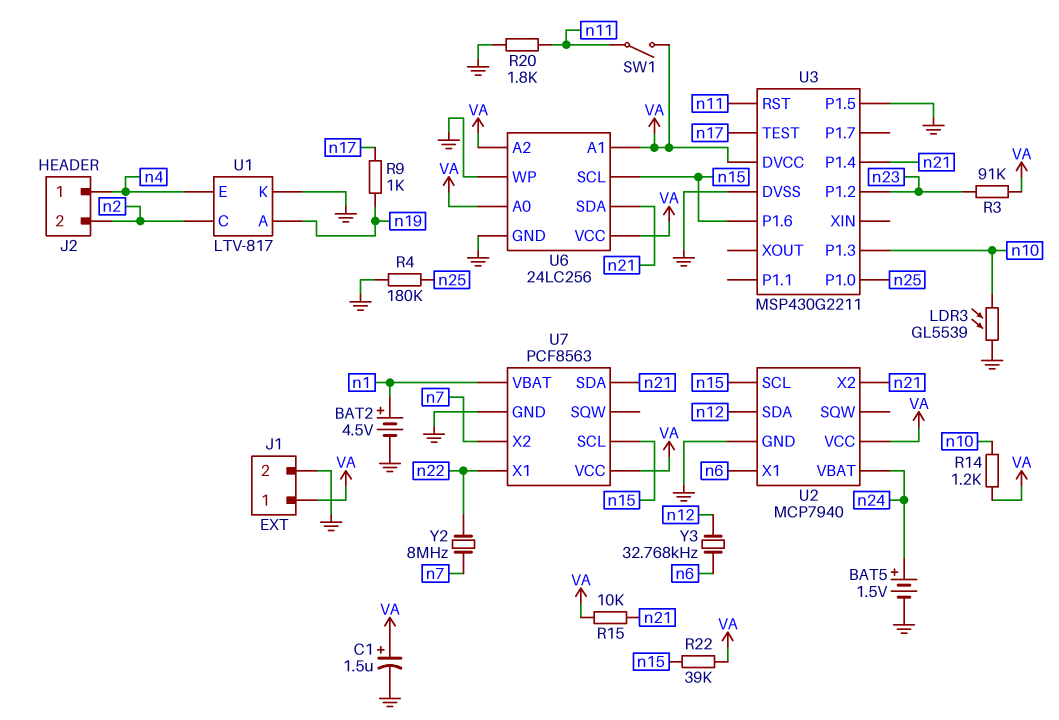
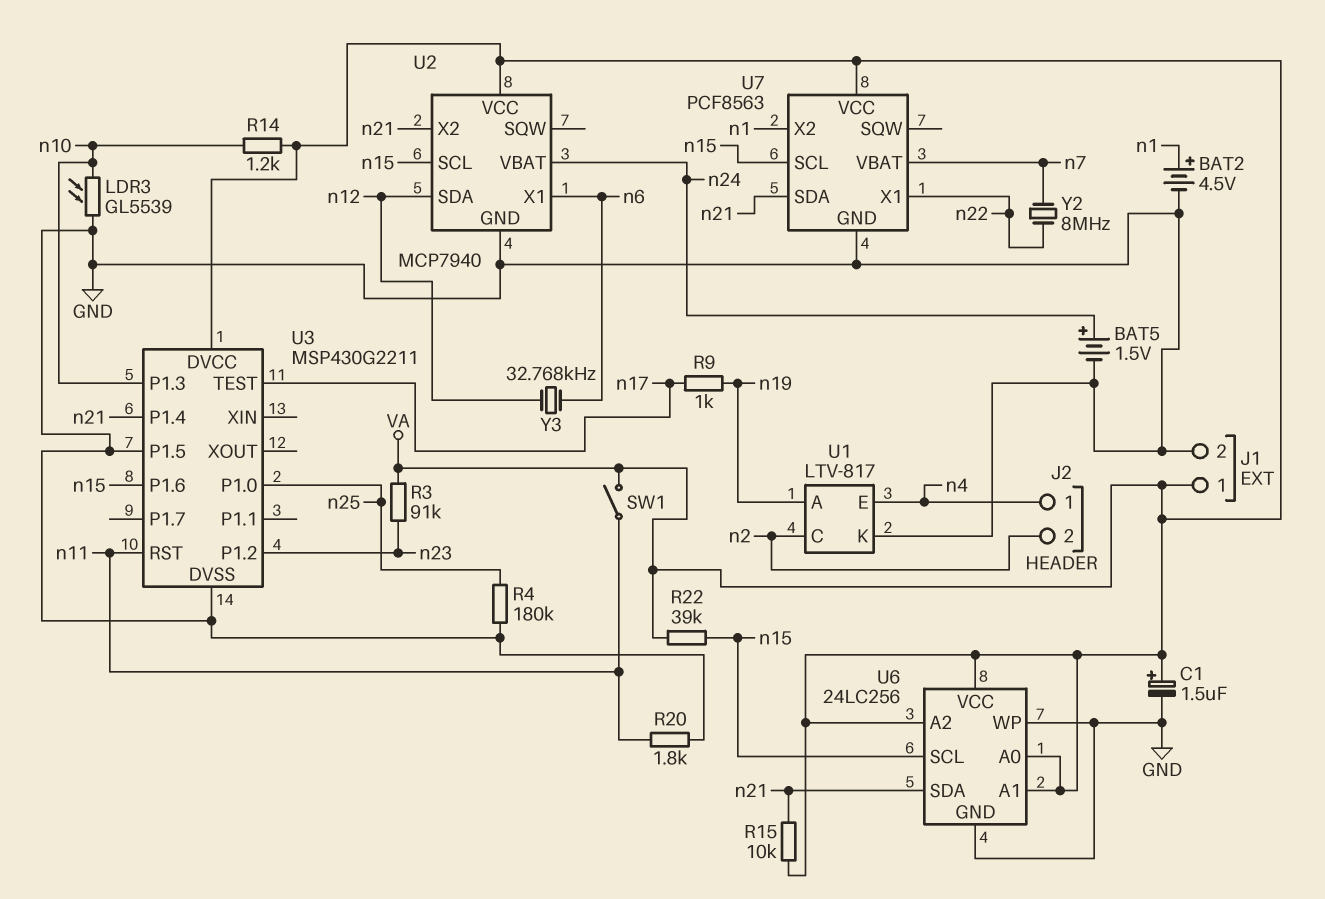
U7 pin VBAT: n1 -> n7
U7 pin X2: n7 -> n1

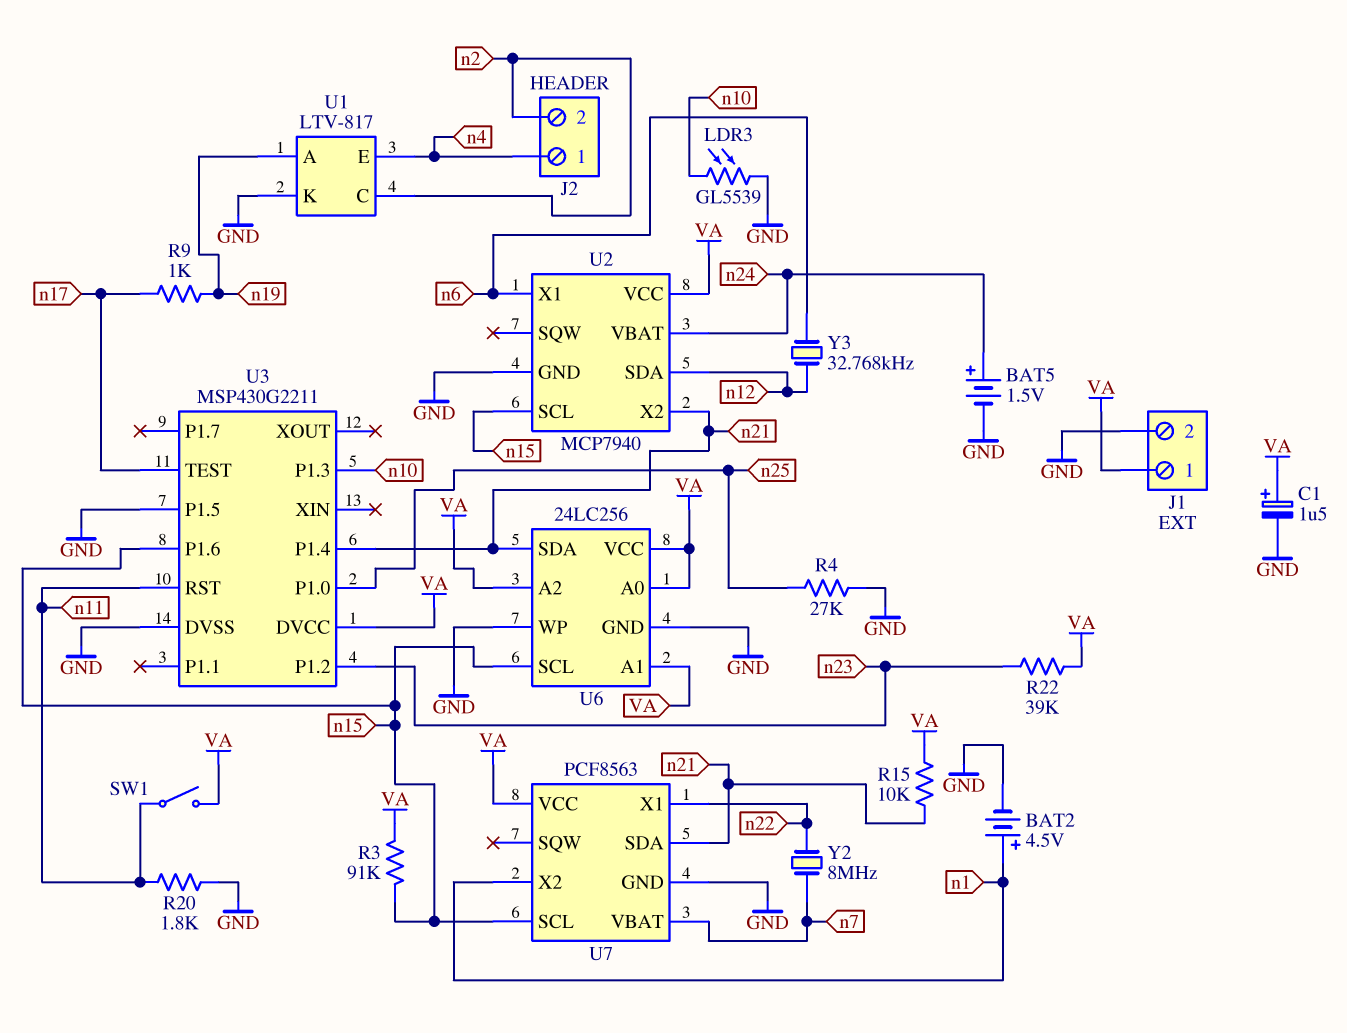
R3: 91k (VA, n23) -> 91k (VA, n15)
R4: 180k (GND, n25) -> 27k (GND, n25)
R14: 1.2k (VA, n10) -> none
R22: 39k (VA, n15) -> 39k (VA, n23)

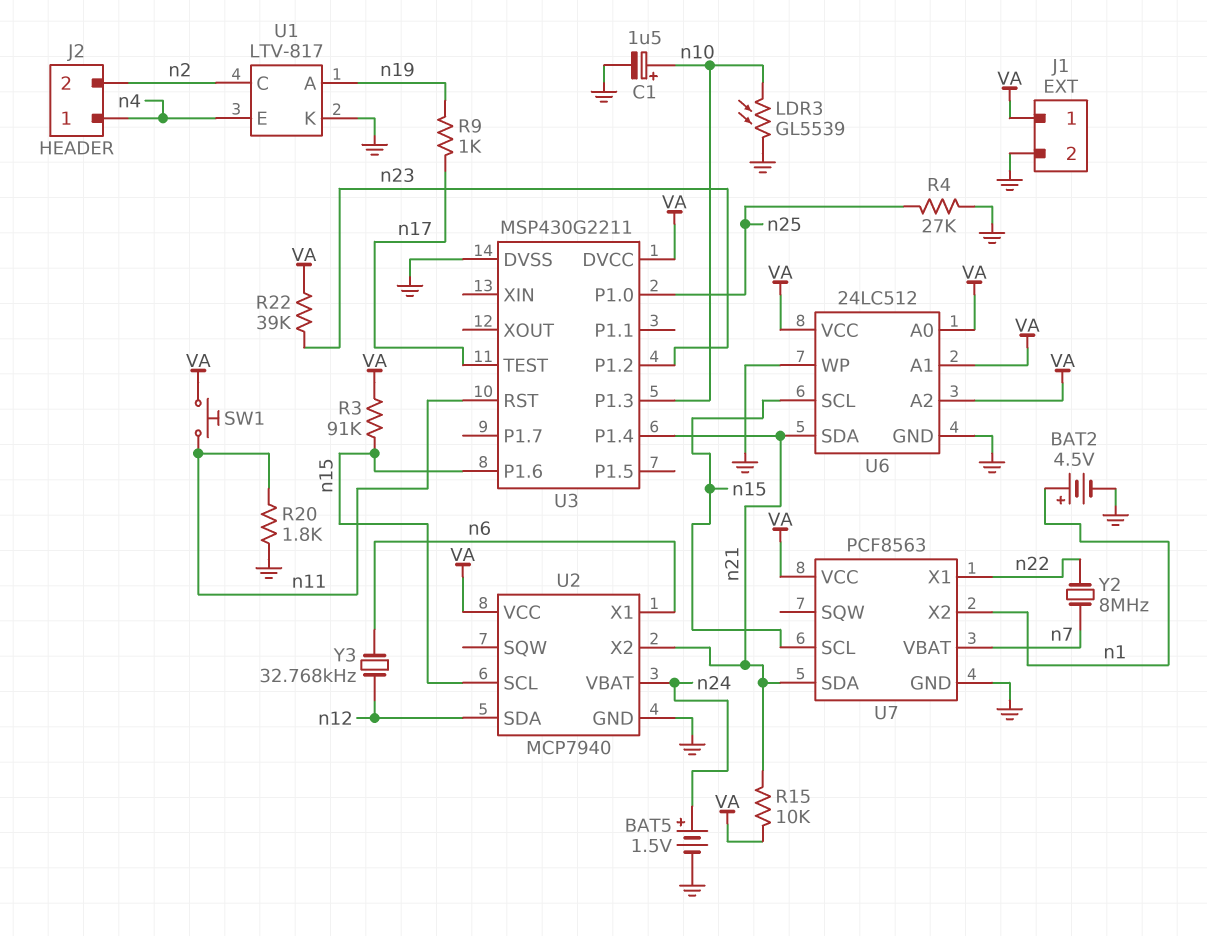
C1: 1.5uF (plus VA, minus GND) -> 1.5uF (plus n10, minus GND)
SW1: switch (VA, n11) -> button (VA, n11)
U3 pin P1.5: GND -> none
U6: 24LC256 -> 24LC512

